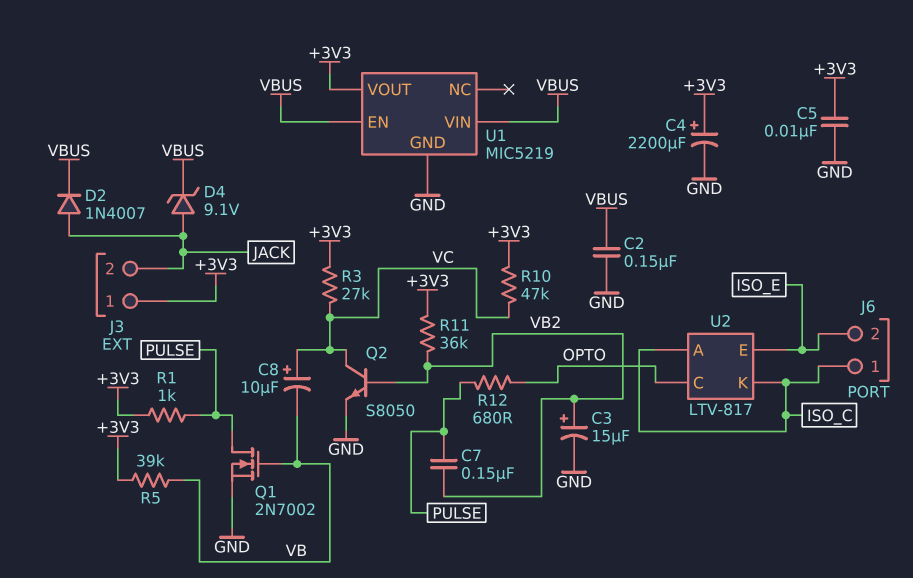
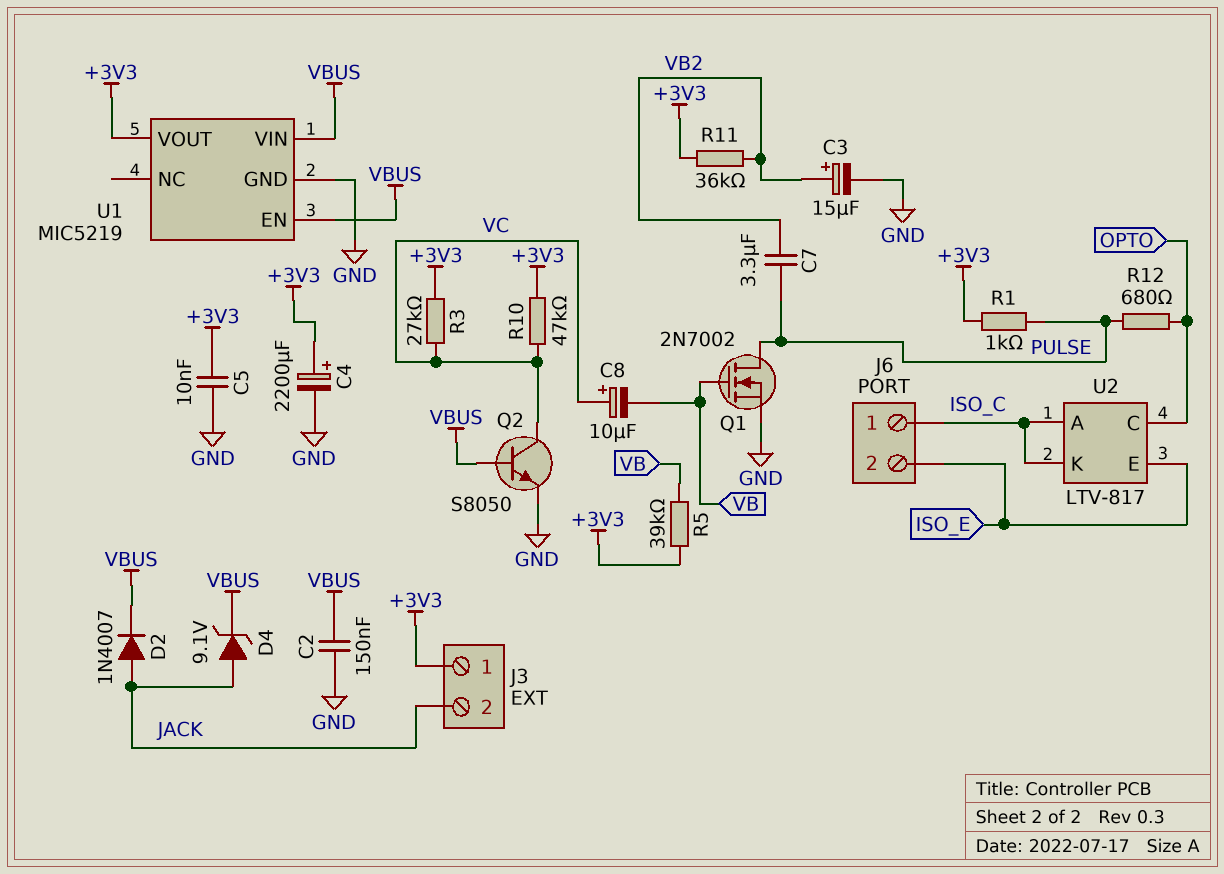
C7: 150nF (PULSE, VB2) -> 3.3uF (PULSE, VB2)
Q2: NPN S8050 (B VB2, C VC, E GND) -> NPN S8050 (B VBUS, C VC, E GND)

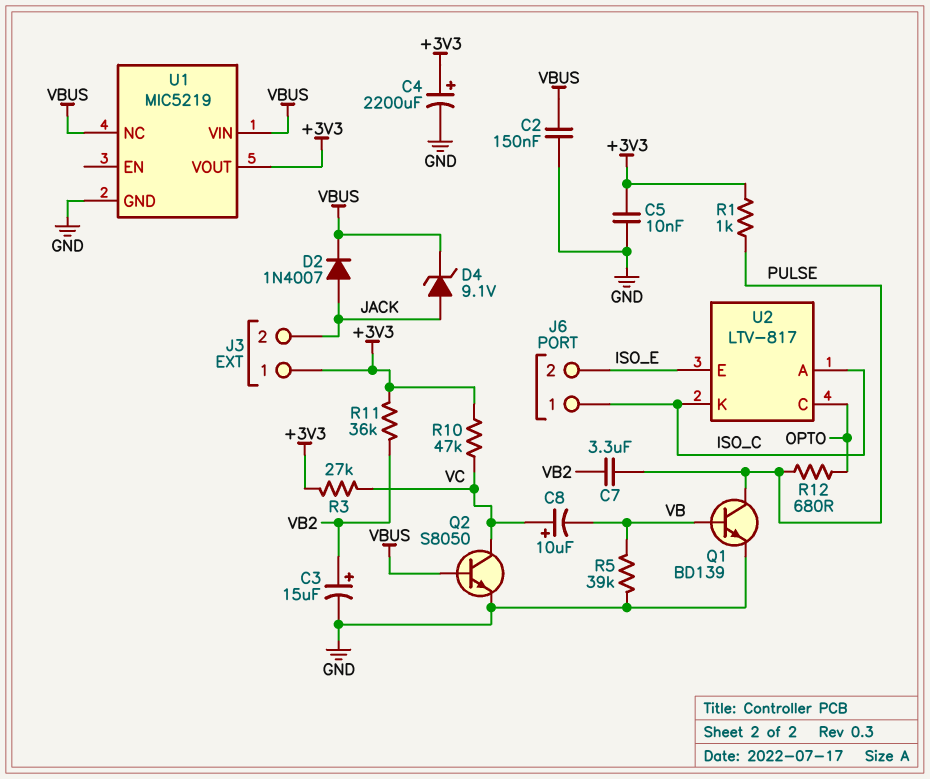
Q1: NMOS 2N7002 (G VB, D PULSE, S GND) -> NPN BD139 (B VB, C PULSE, E GND)
R5: 39k (+3V3, VB) -> 39k (GND, VB)
U1 pin EN: VBUS -> none
U1 pin NC: none -> VBUS

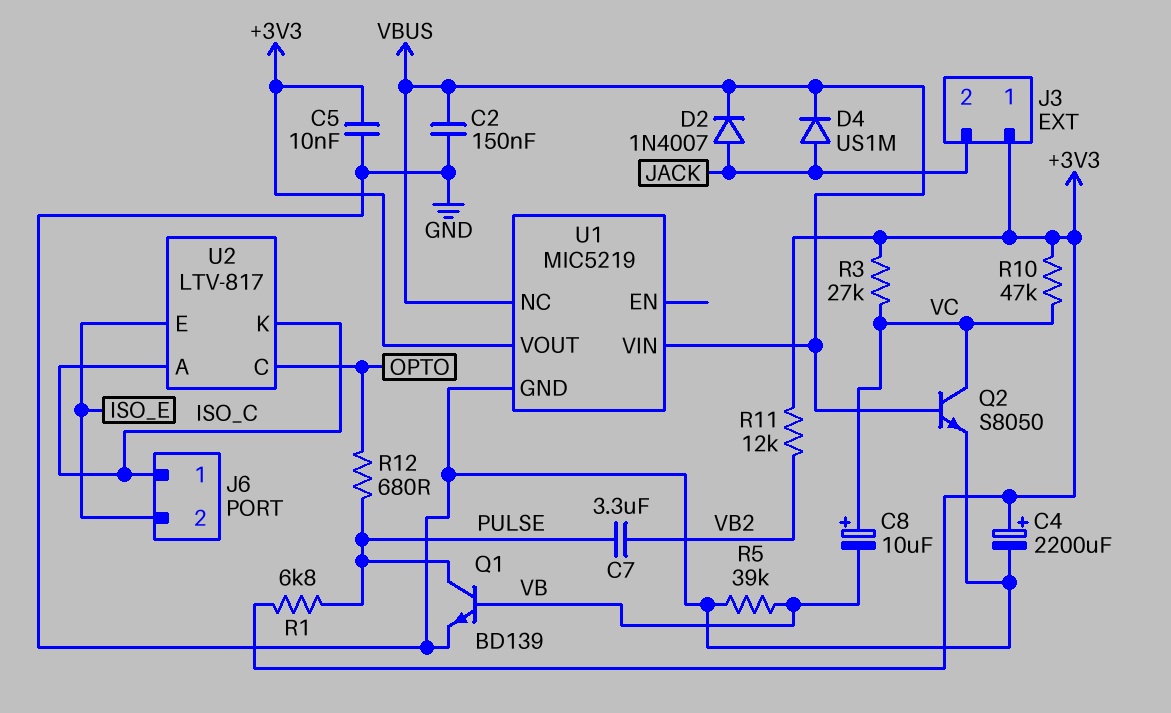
C3: 15uF (plus VB2, minus GND) -> none
D4: zener 9.1V (A JACK, K VBUS) -> diode US1M (A JACK, K VBUS)
R1: 1k (+3V3, PULSE) -> 6.8k (+3V3, PULSE)
R11: 36k (+3V3, VB2) -> 12k (+3V3, VB2)

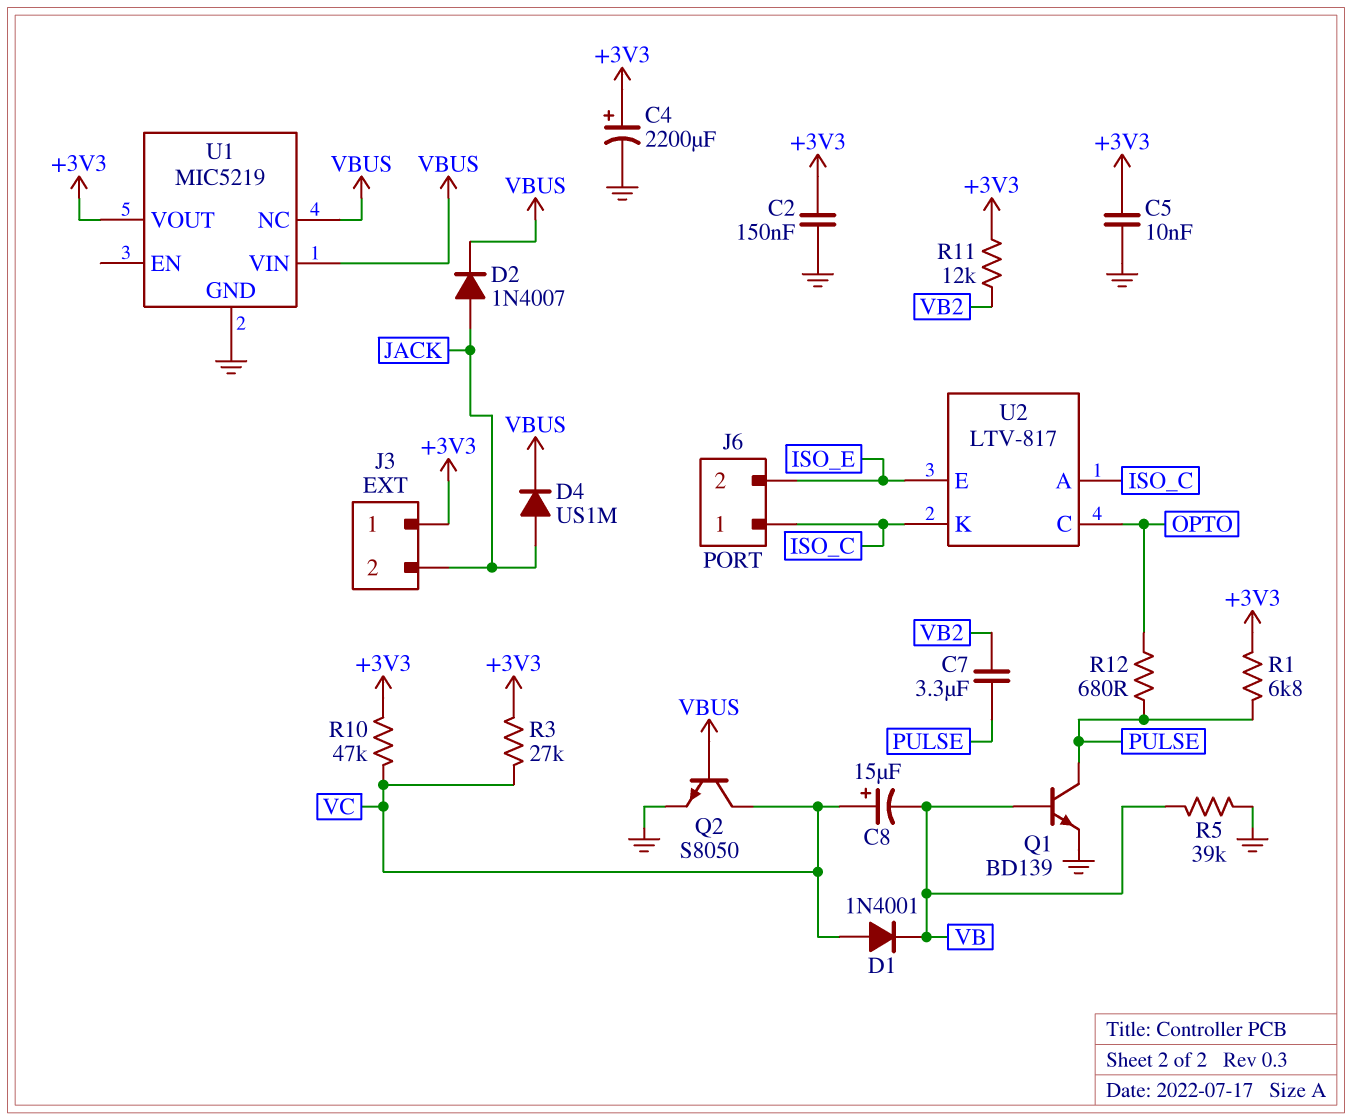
C2: 150nF (GND, VBUS) -> 150nF (+3V3, GND)
C8: 10uF (plus VC, minus VB) -> 15uF (plus VC, minus VB)
D1: none -> diode 1N4001 (A VC, K VB)

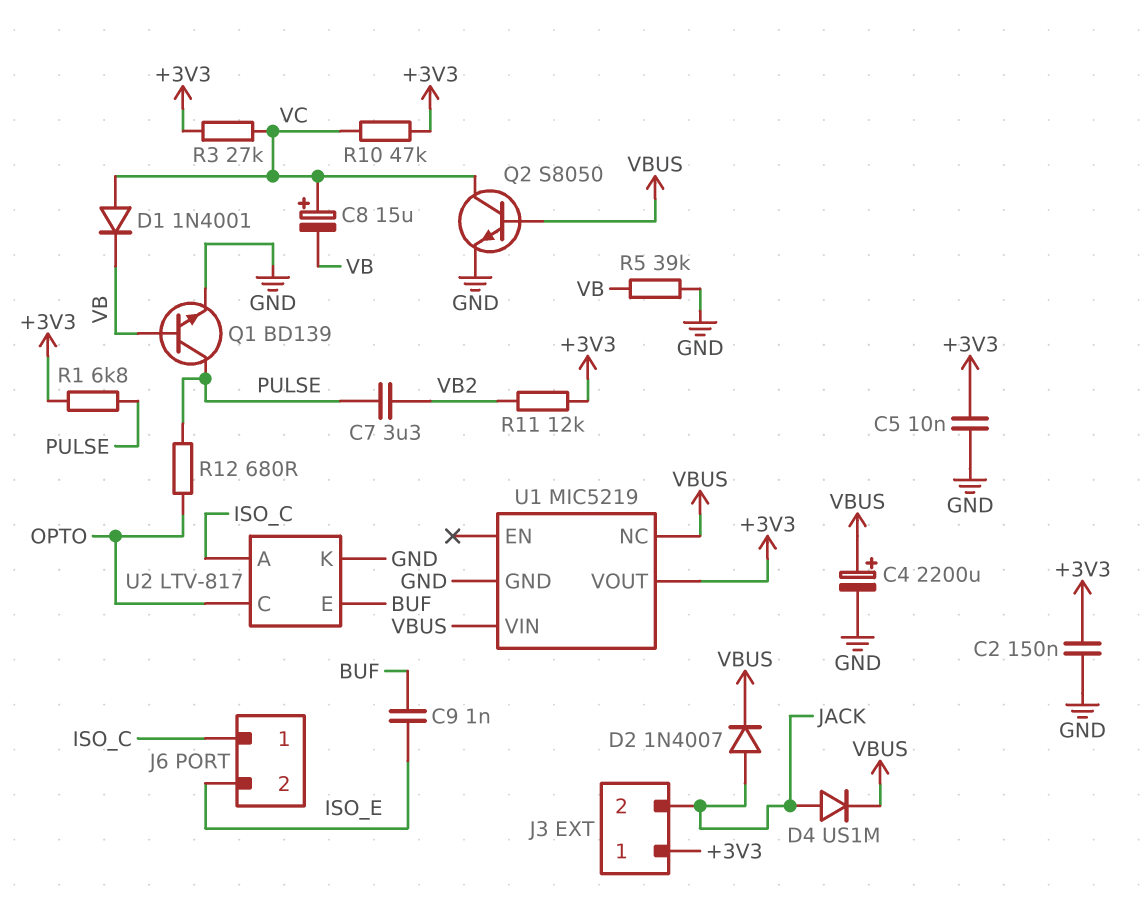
C4: 2200uF (plus +3V3, minus GND) -> 2200uF (plus VBUS, minus GND)
C9: none -> 1nF (BUF, ISO_E)
U2 pin E: ISO_E -> BUF
U2 pin K: ISO_C -> GND

